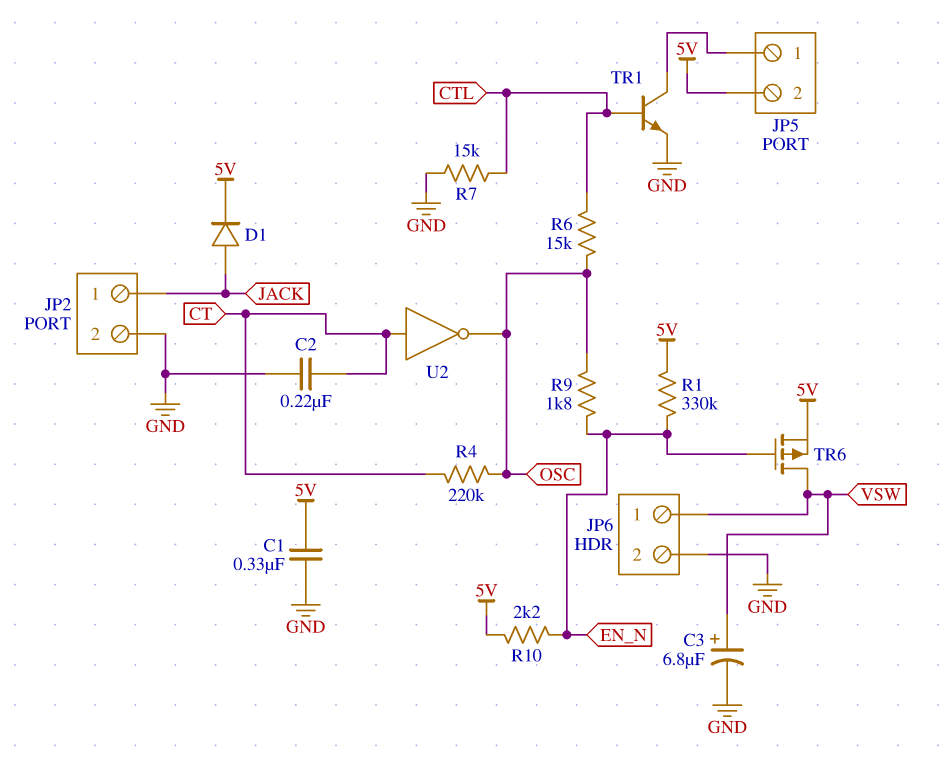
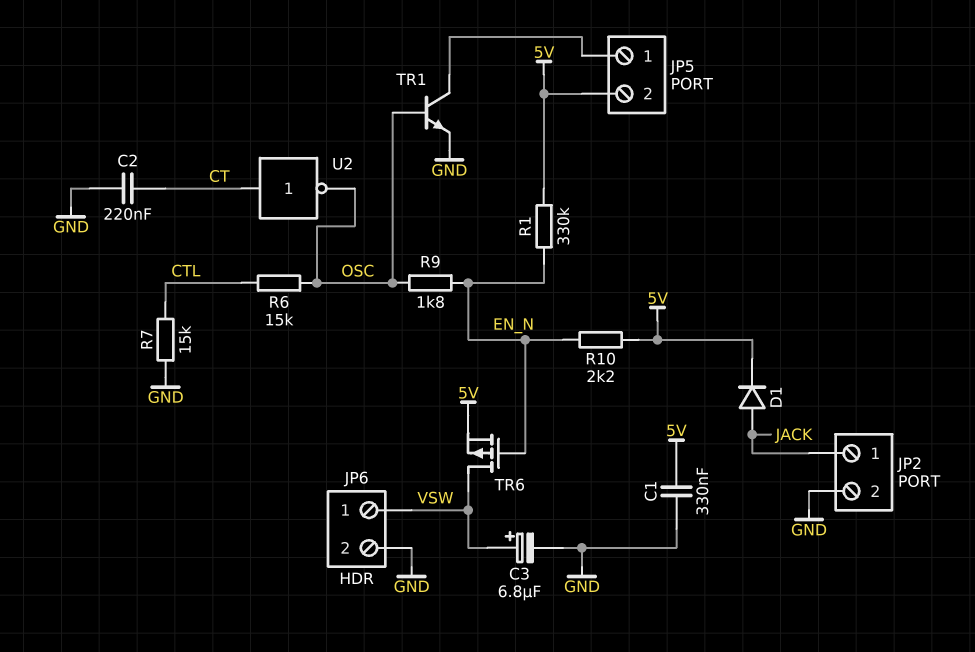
R4: 220k (CT, OSC) -> none
TR1: NPN (B CTL, C JP5/1, E GND) -> NPN (B OSC, C JP5/1, E GND)

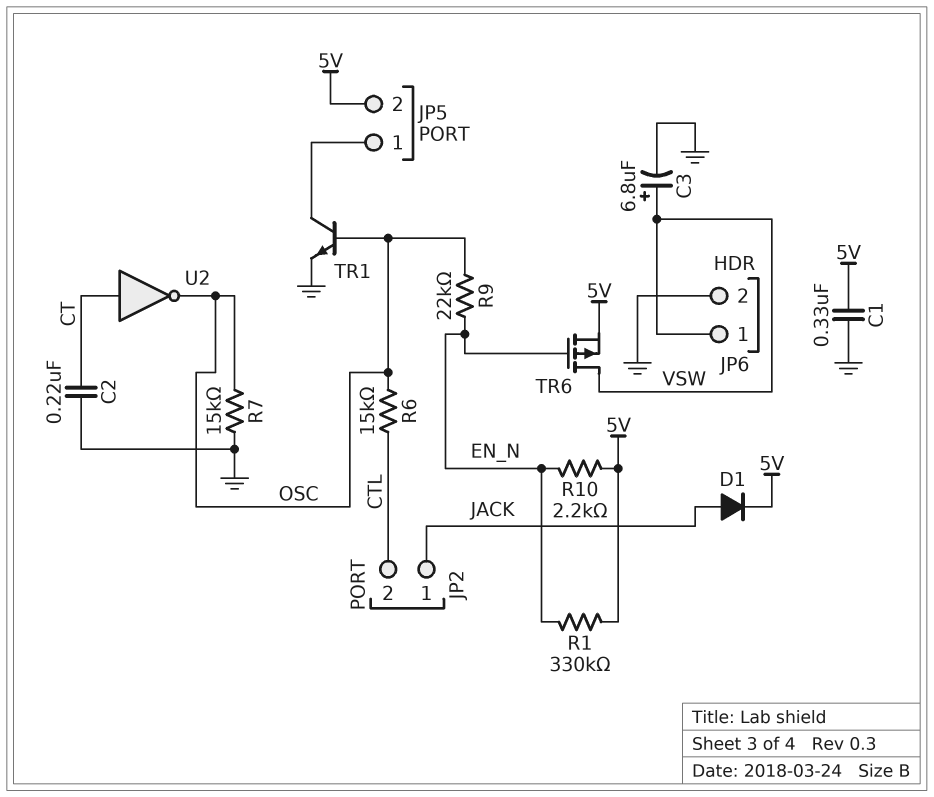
JP2 pin 2: GND -> CTL
R7: 15k (CTL, GND) -> 15k (GND, OSC)
R9: 1.8k (EN_N, OSC) -> 22k (EN_N, OSC)

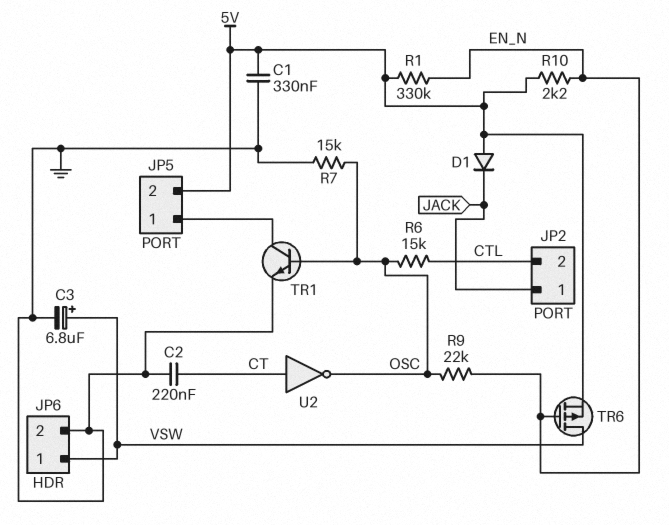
D1: diode (A JACK, K 5V) -> diode (A 5V, K JACK)

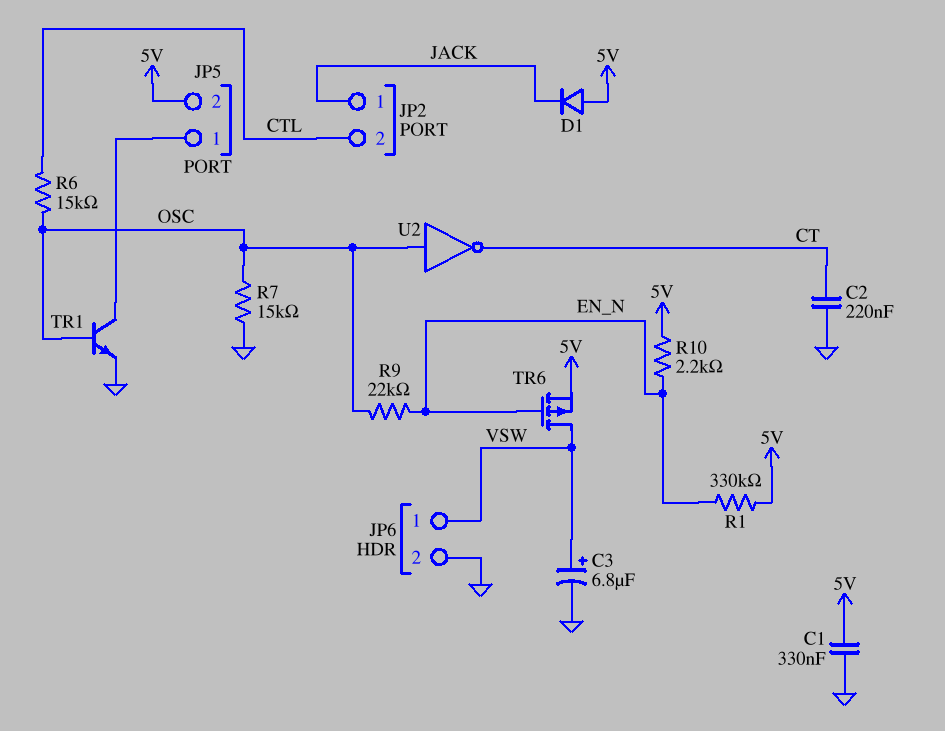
U2: NOT (in CT, out OSC) -> NOT (in OSC, out CT)

